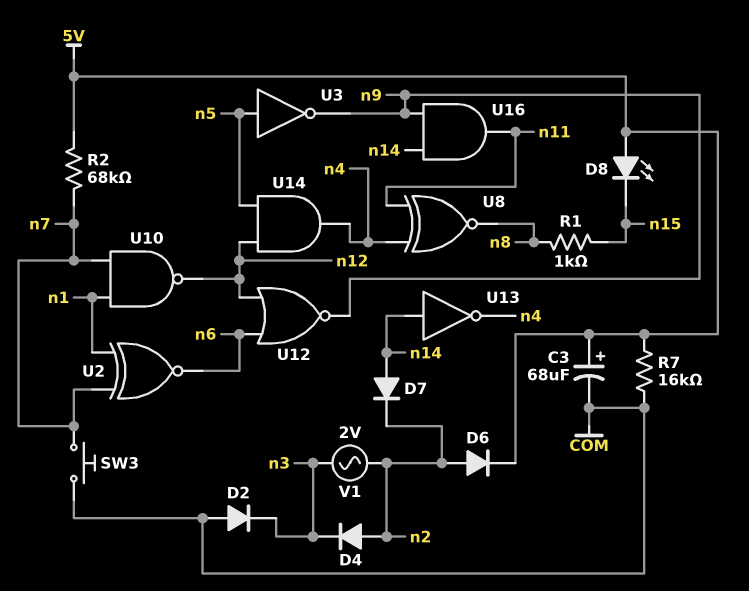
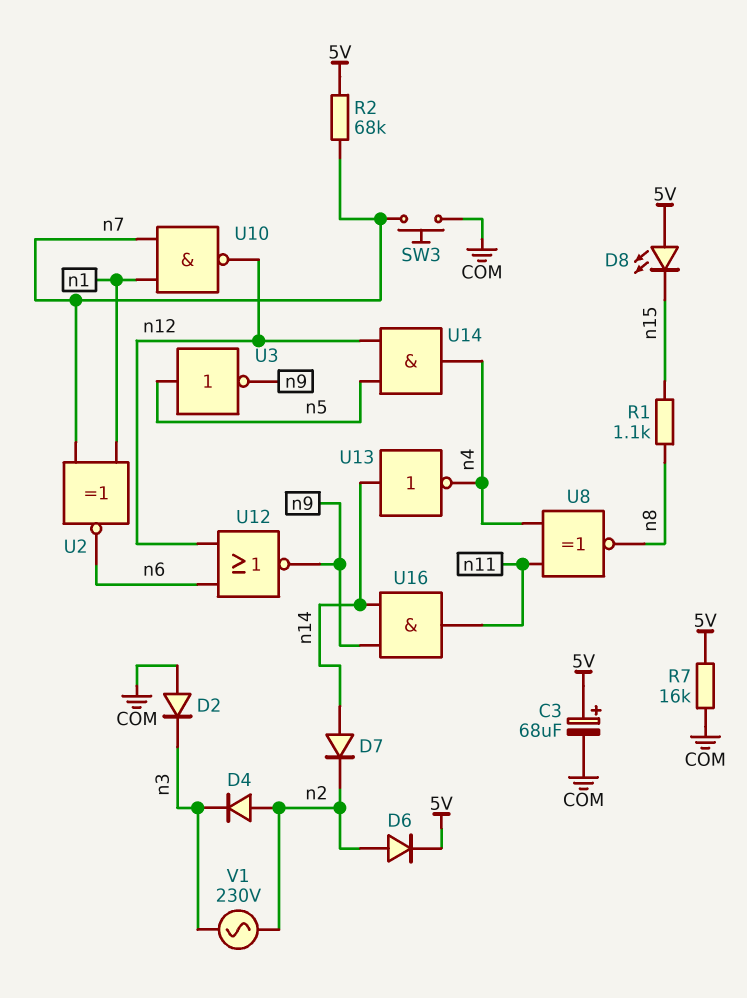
R1: 1k (n8, n15) -> 1.1k (n8, n15)
V1: AC 2V (n2, n3) -> AC 230V (n2, n3)

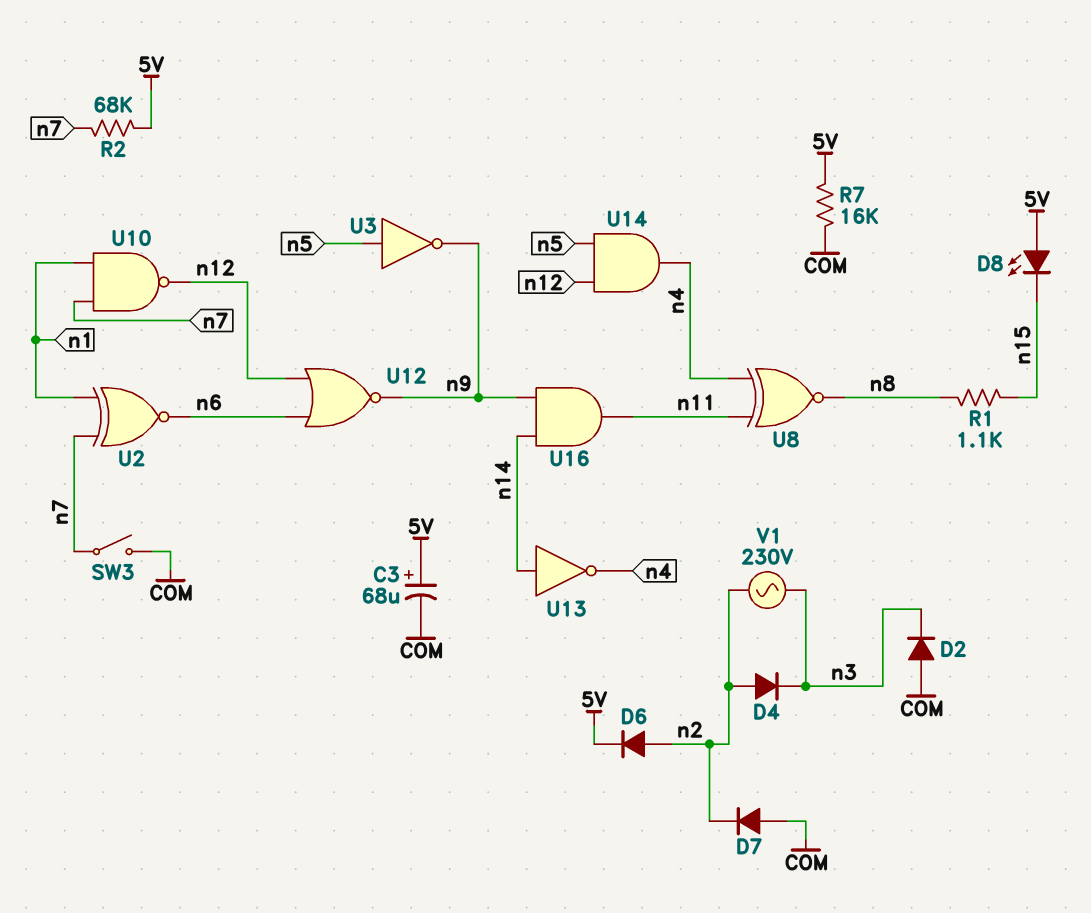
D7: diode (A n14, K n2) -> diode (A COM, K n2)
SW3: button (COM, n7) -> switch (COM, n7)

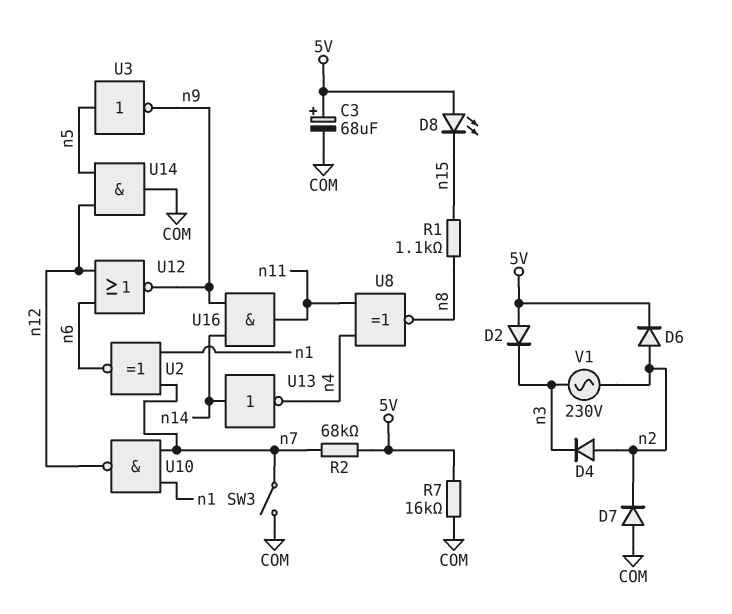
D2: diode (A COM, K n3) -> diode (A 5V, K n3)
U14: AND (in n5, in n12, out n4) -> AND (in n5, in n12, out COM)

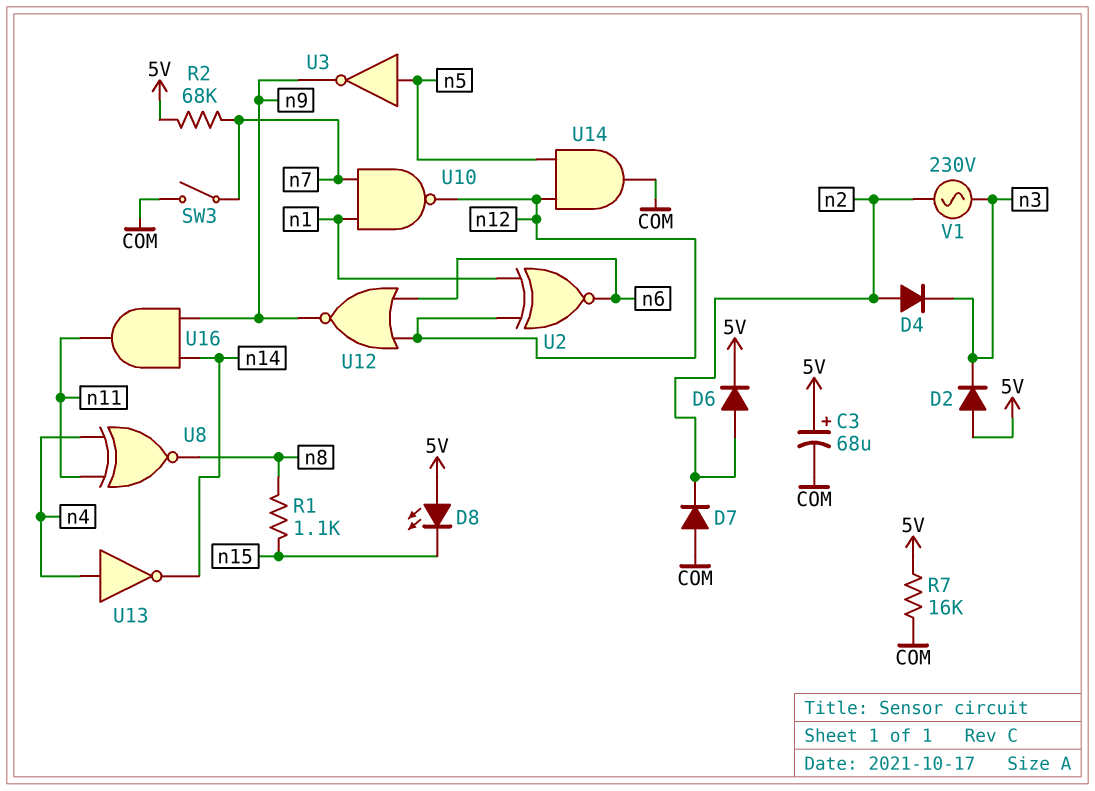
U2: XNOR (in n1, in n7, out n6) -> XNOR (in n1, in n12, out n6)
U13: NOT (in n14, out n4) -> NOT (in n4, out n14)

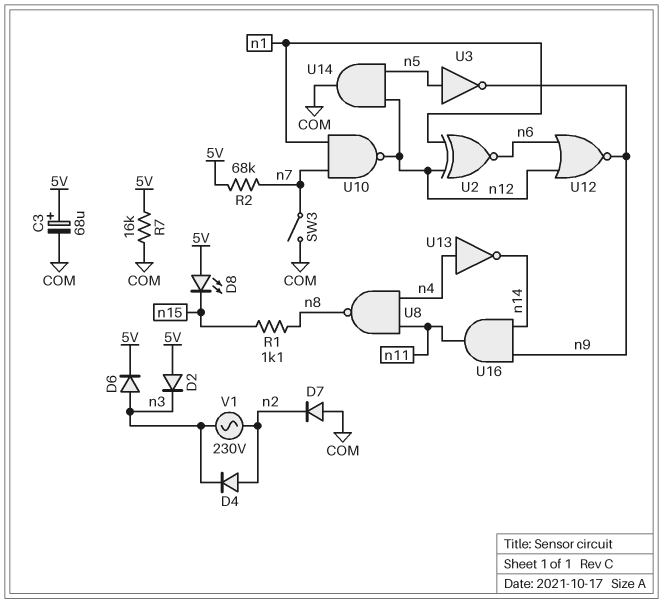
D6: diode (A n2, K 5V) -> diode (A n3, K 5V)
U8: XNOR (in n4, in n11, out n8) -> NAND (in n4, in n11, out n8)

